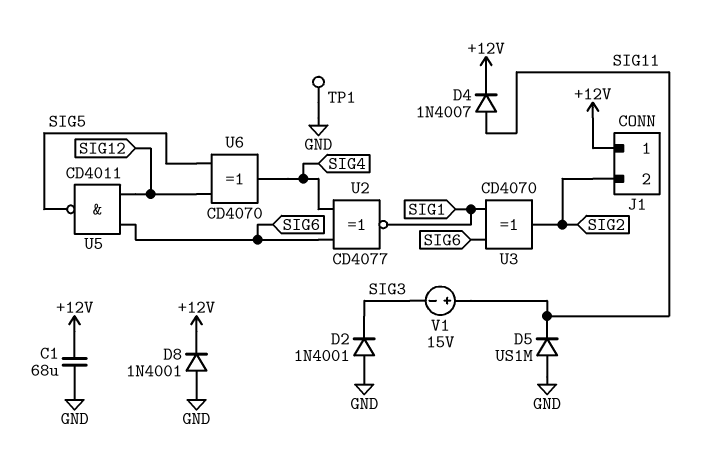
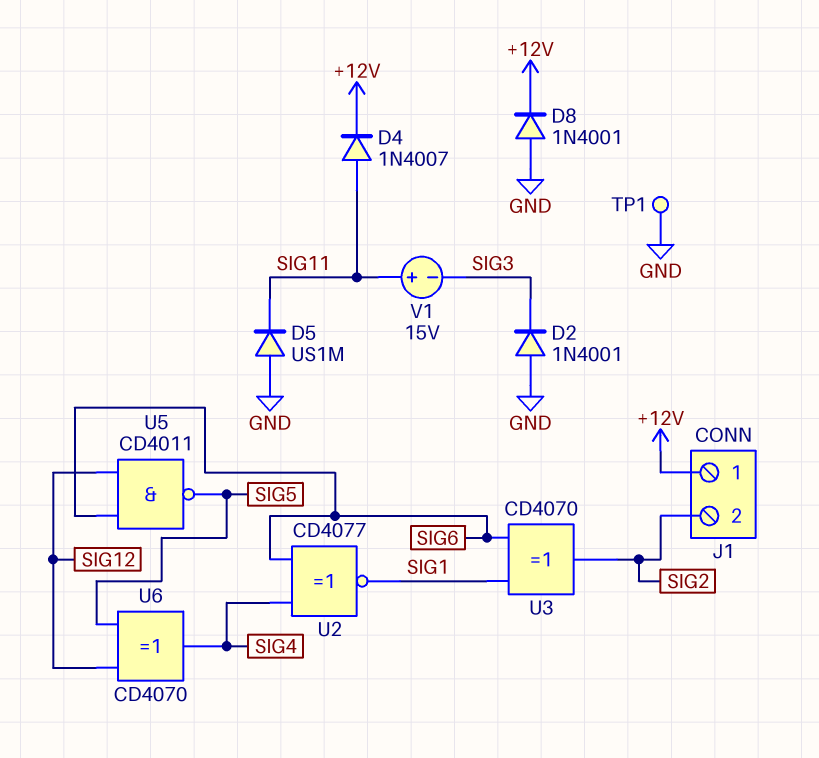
C1: 68uF (+12V, GND) -> none

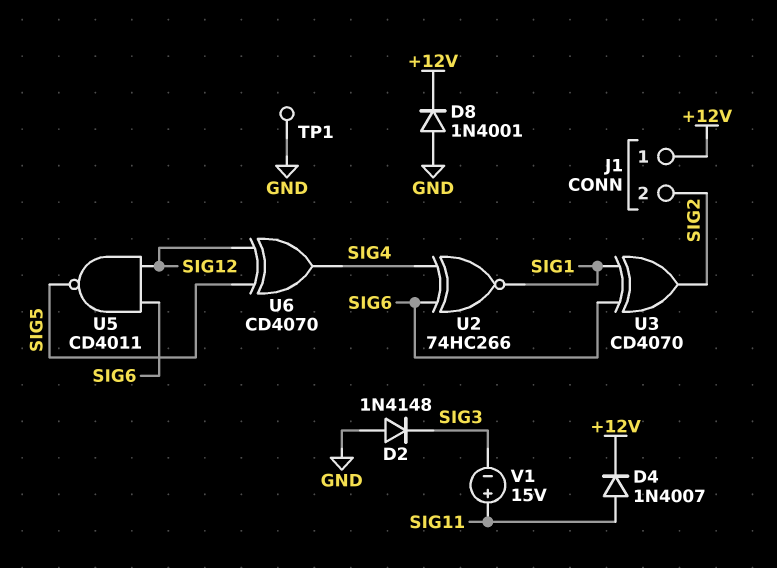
D2: diode 1N4001 (A GND, K SIG3) -> diode 1N4148 (A GND, K SIG3)
D5: diode US1M (A GND, K SIG11) -> none
U2: XNOR CD4077 (in SIG4, in SIG6, out SIG1) -> XNOR 74HC266 (in SIG4, in SIG6, out SIG1)

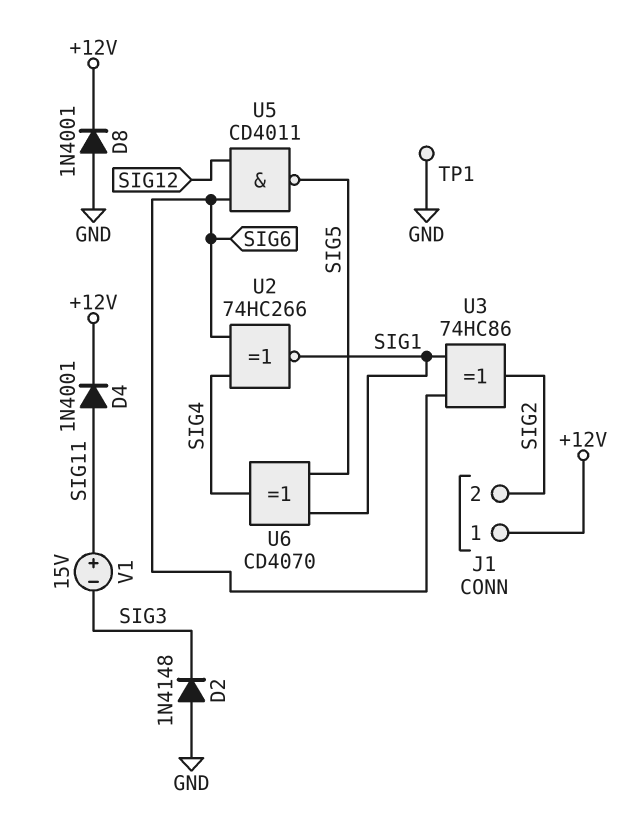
D4: diode 1N4007 (A SIG11, K +12V) -> diode 1N4001 (A SIG11, K +12V)
U3: XOR CD4070 (in SIG1, in SIG6, out SIG2) -> XOR 74HC86 (in SIG1, in SIG6, out SIG2)
U6: XOR CD4070 (in SIG5, in SIG12, out SIG4) -> XOR CD4070 (in SIG1, in SIG5, out SIG4)

